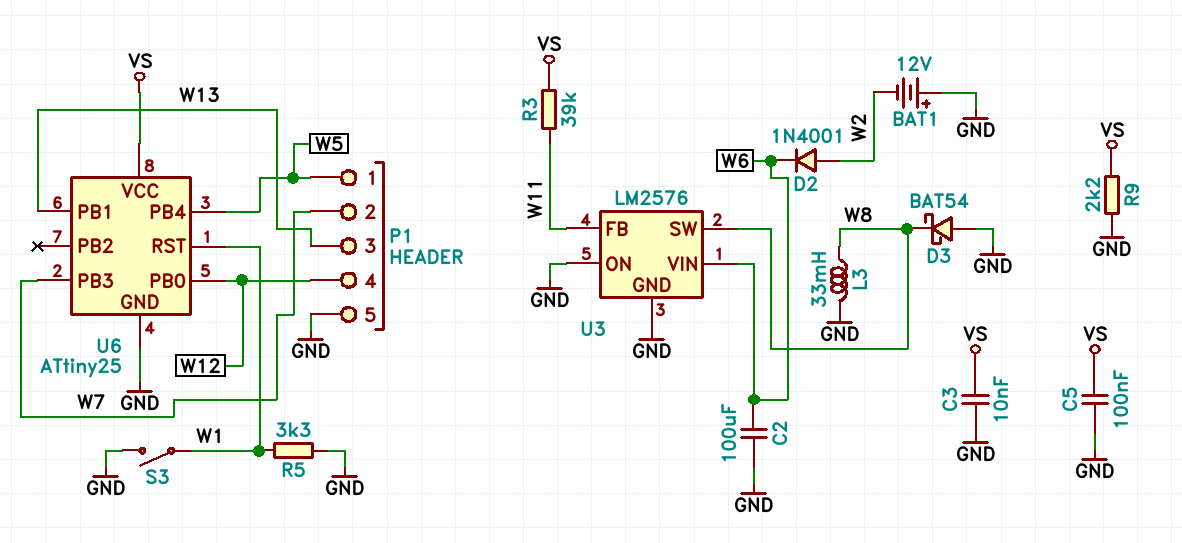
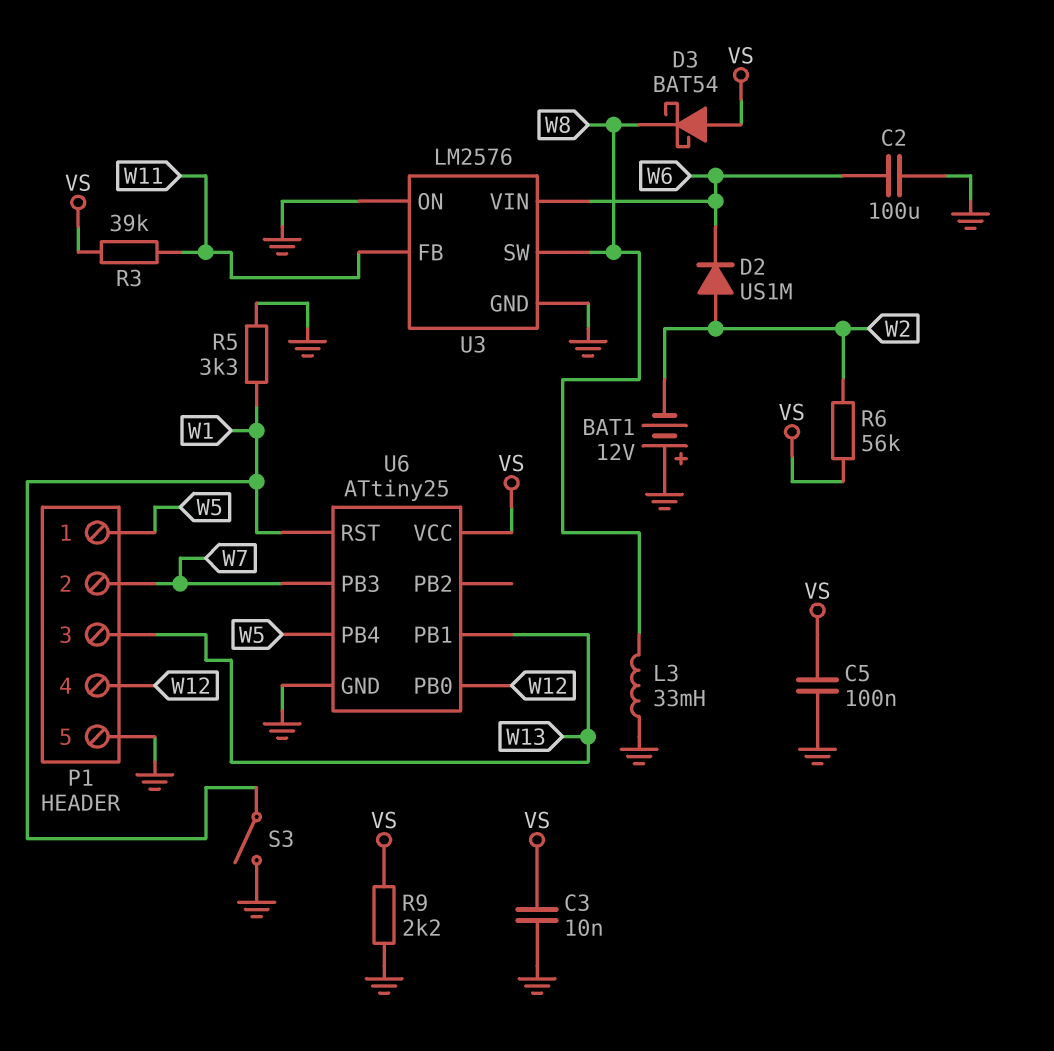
D2: diode 1N4001 (A W2, K W6) -> diode US1M (A W2, K W6)
D3: schottky BAT54 (A GND, K W8) -> schottky BAT54 (A VS, K W8)
R6: none -> 56k (VS, W2)

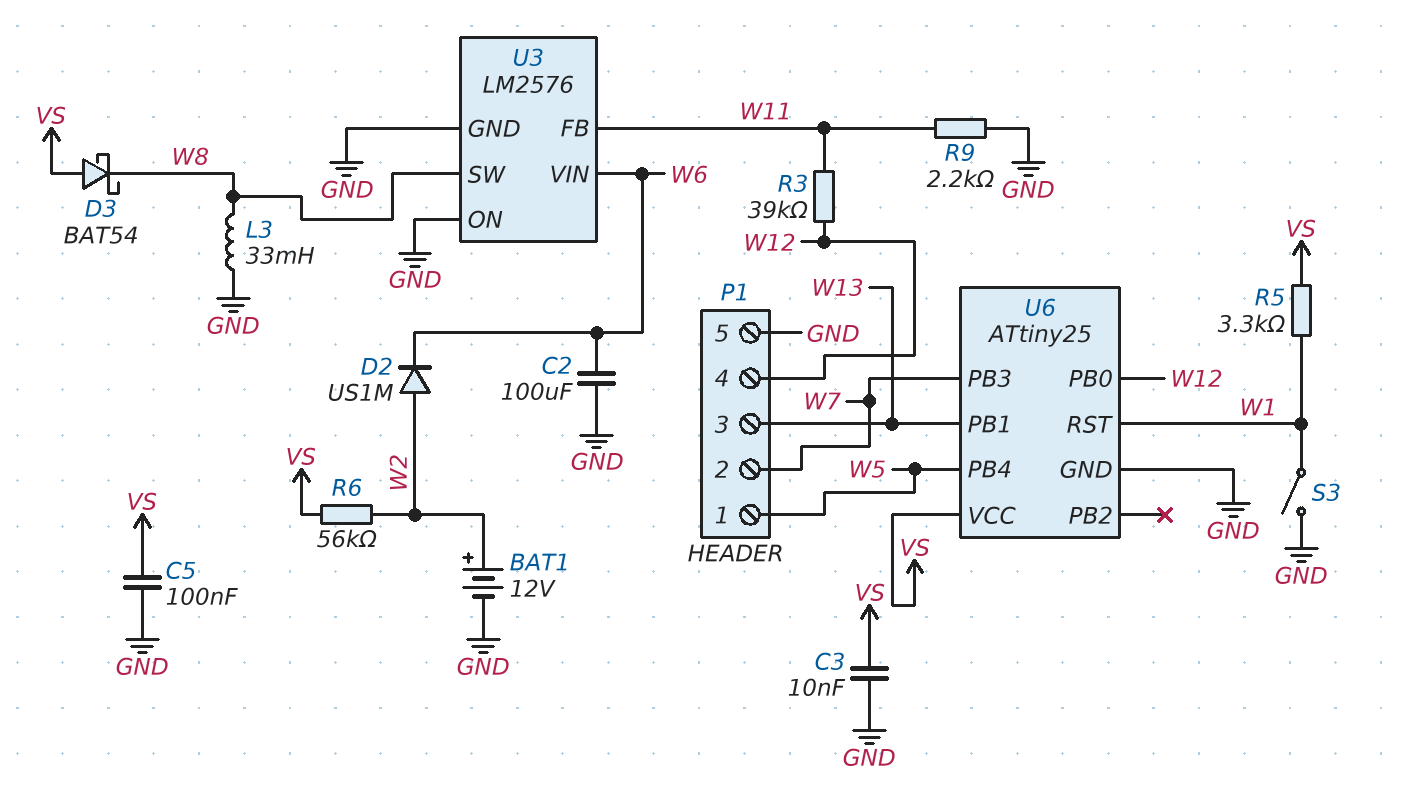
BAT1: 12V (plus GND, minus W2) -> 12V (plus W2, minus GND)
R3: 39k (VS, W11) -> 39k (W11, W12)
R5: 3.3k (GND, W1) -> 3.3k (VS, W1)
R9: 2.2k (GND, VS) -> 2.2k (GND, W11)

